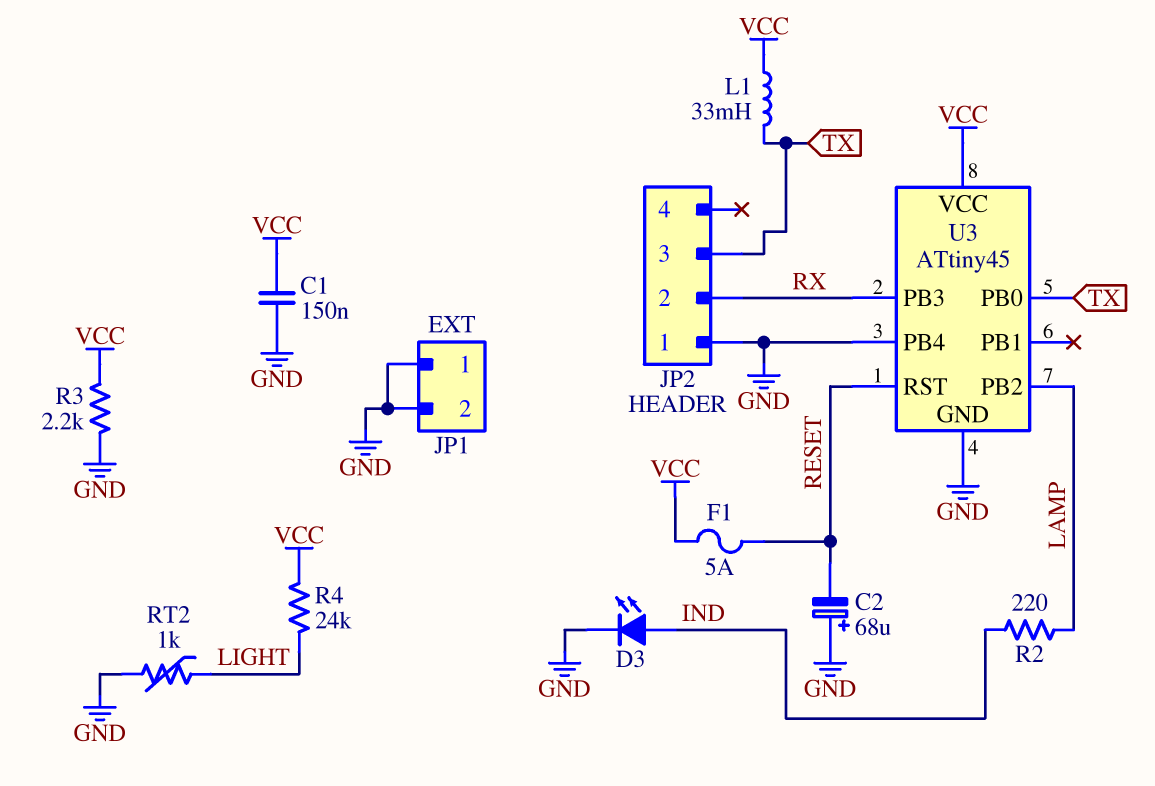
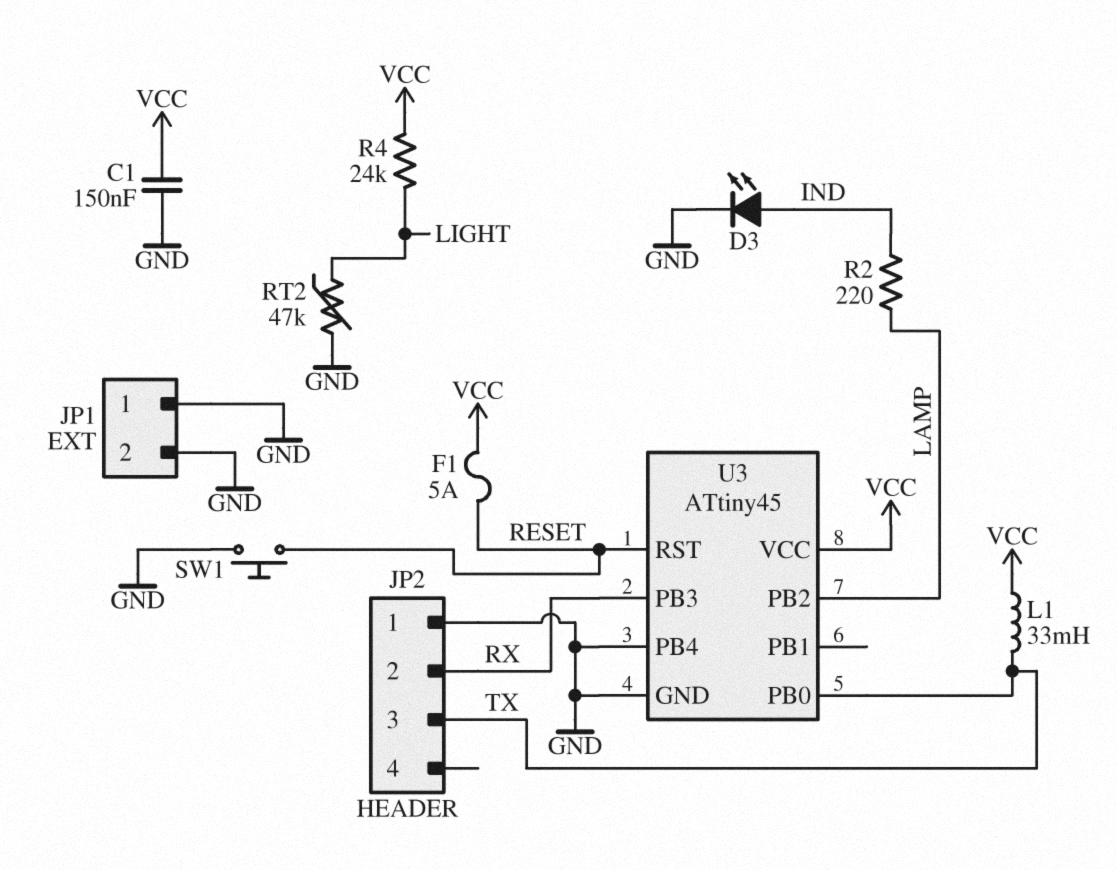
C2: 68uF (plus GND, minus RESET) -> none
R3: 2.2k (GND, VCC) -> none
RT2: 1k (GND, LIGHT) -> 47k (GND, LIGHT)
SW1: none -> button (GND, RESET)

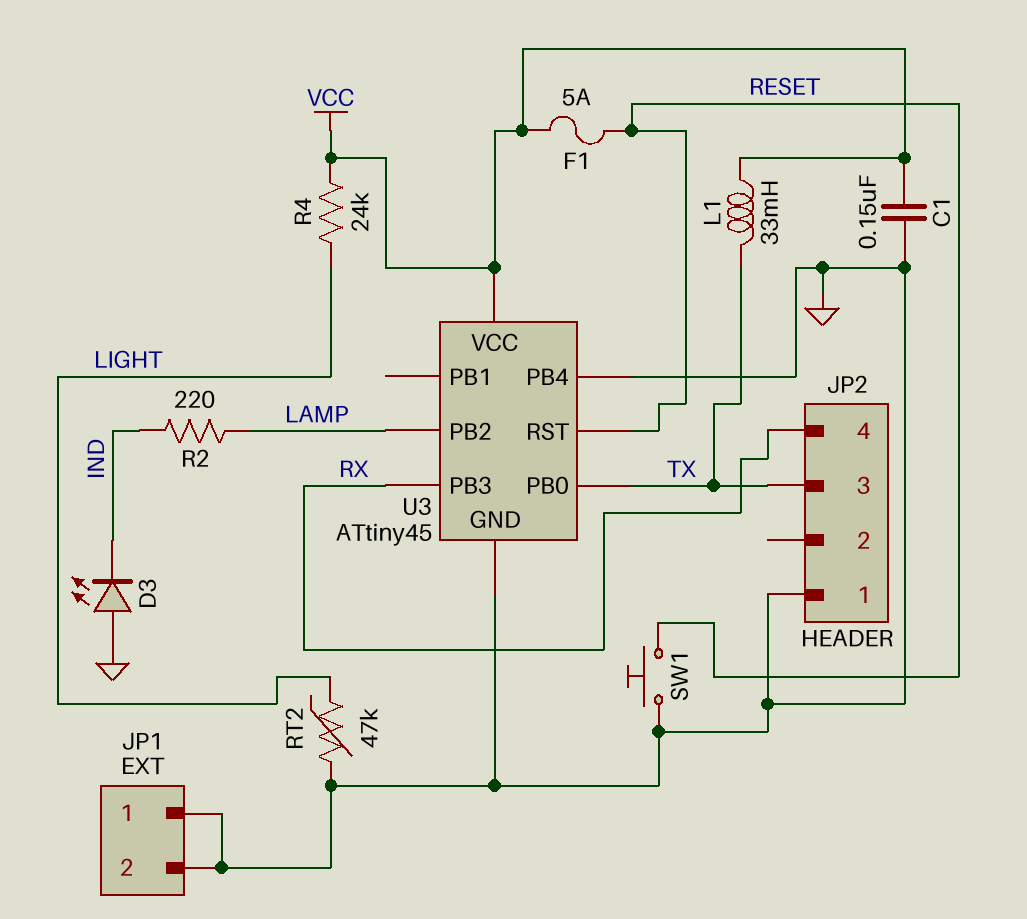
D3: LED (A IND, K GND) -> LED (A GND, K IND)
JP2 pin 2: RX -> none
JP2 pin 4: none -> RX

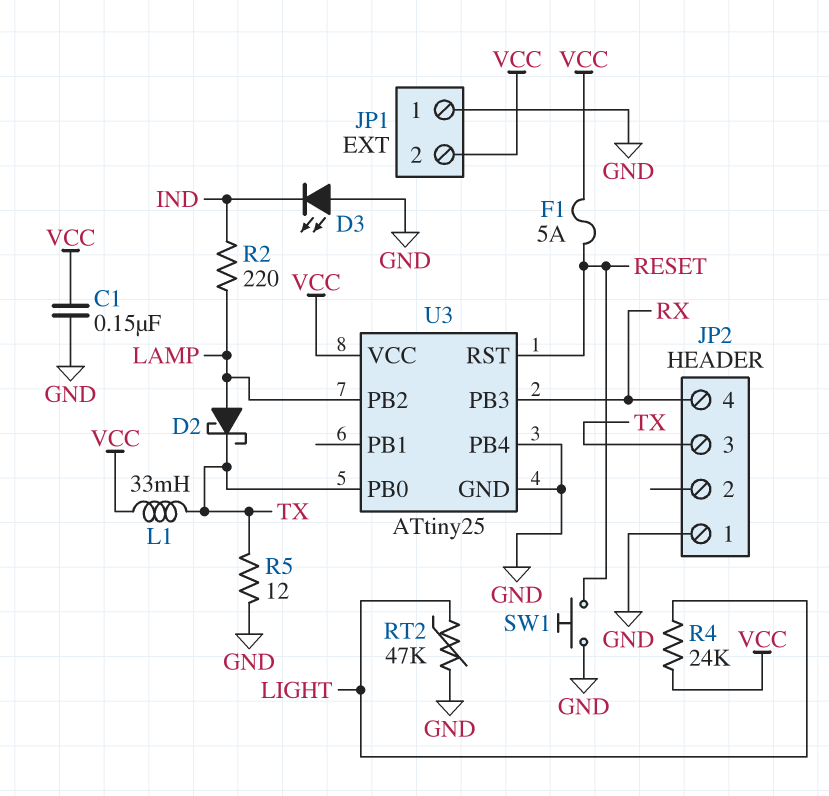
D2: none -> schottky (A LAMP, K TX)
JP1 pin 2: GND -> VCC
R5: none -> 12 (GND, TX)
U3: ATtiny45 -> ATtiny25

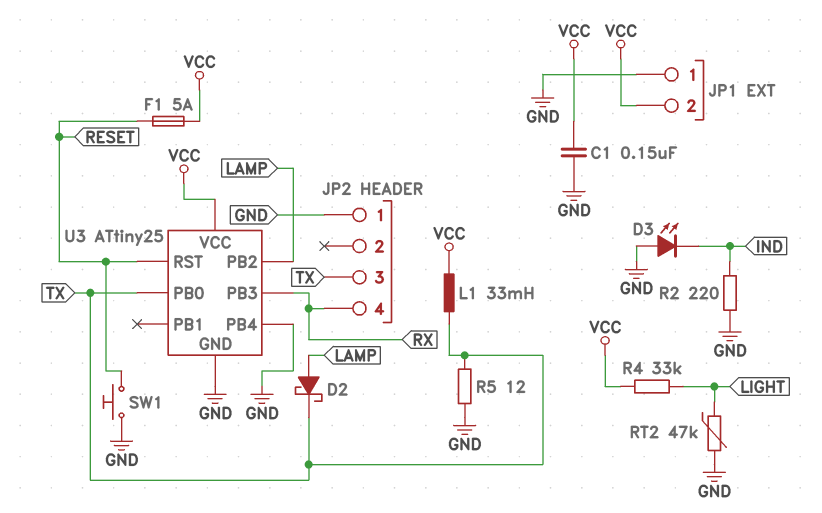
R2: 220 (IND, LAMP) -> 220 (GND, IND)
R4: 24k (LIGHT, VCC) -> 33k (LIGHT, VCC)

